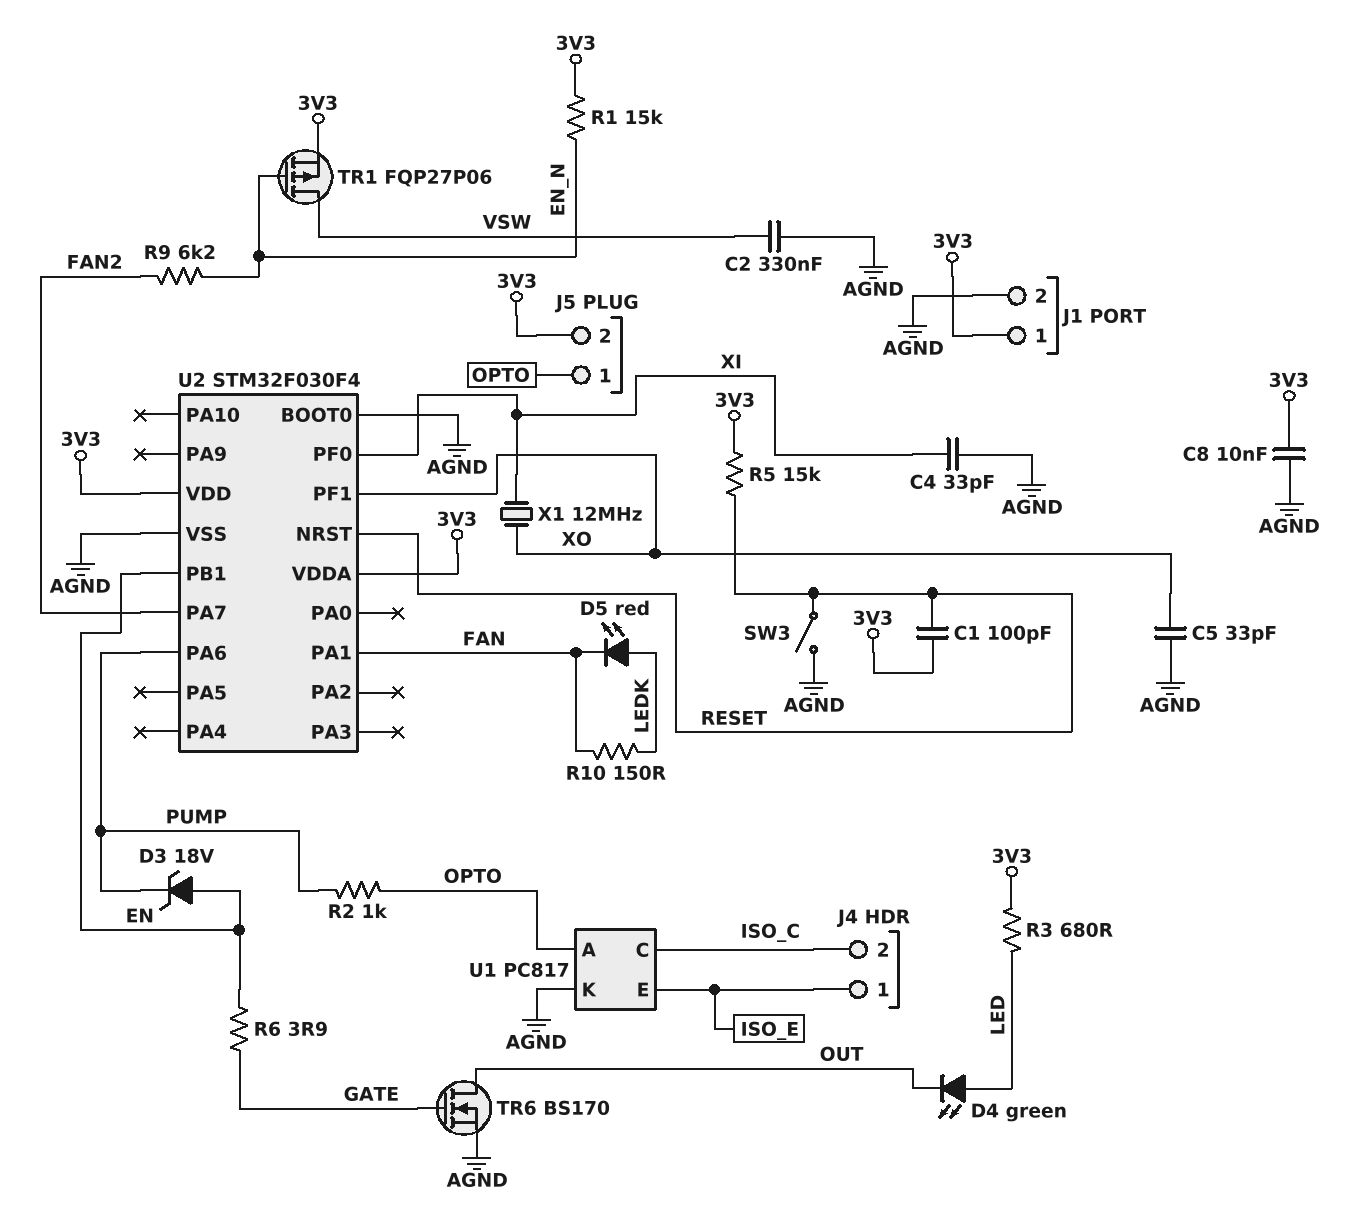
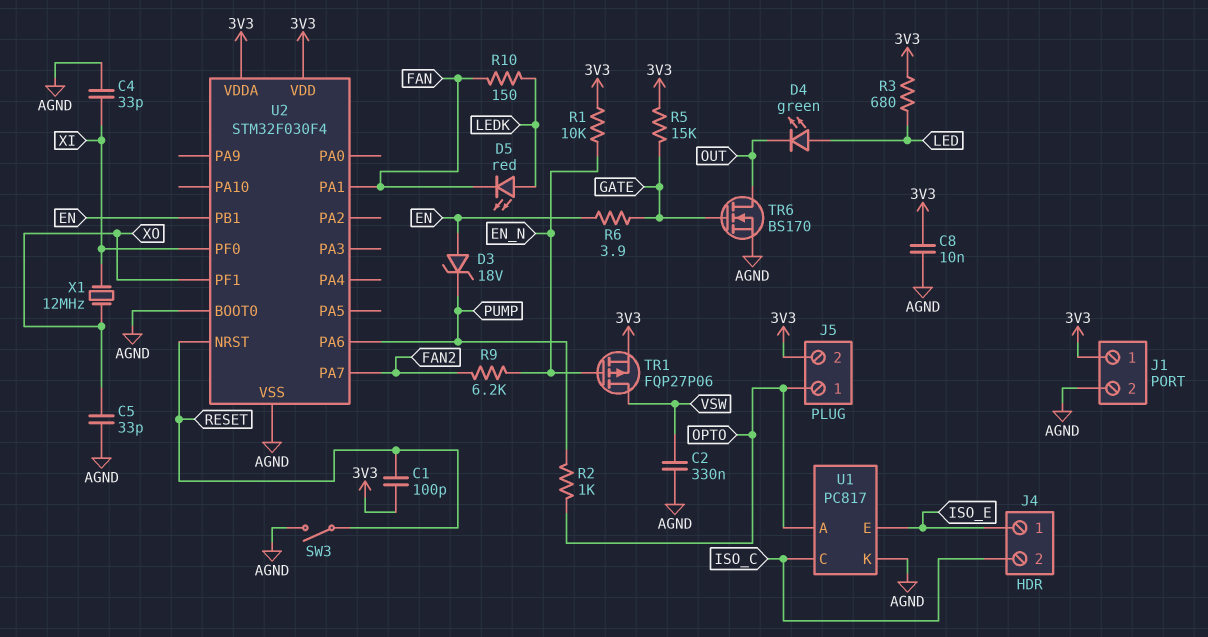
R1: 15k (3V3, EN_N) -> 10k (3V3, EN_N)
R5: 15k (3V3, RESET) -> 15k (3V3, GATE)

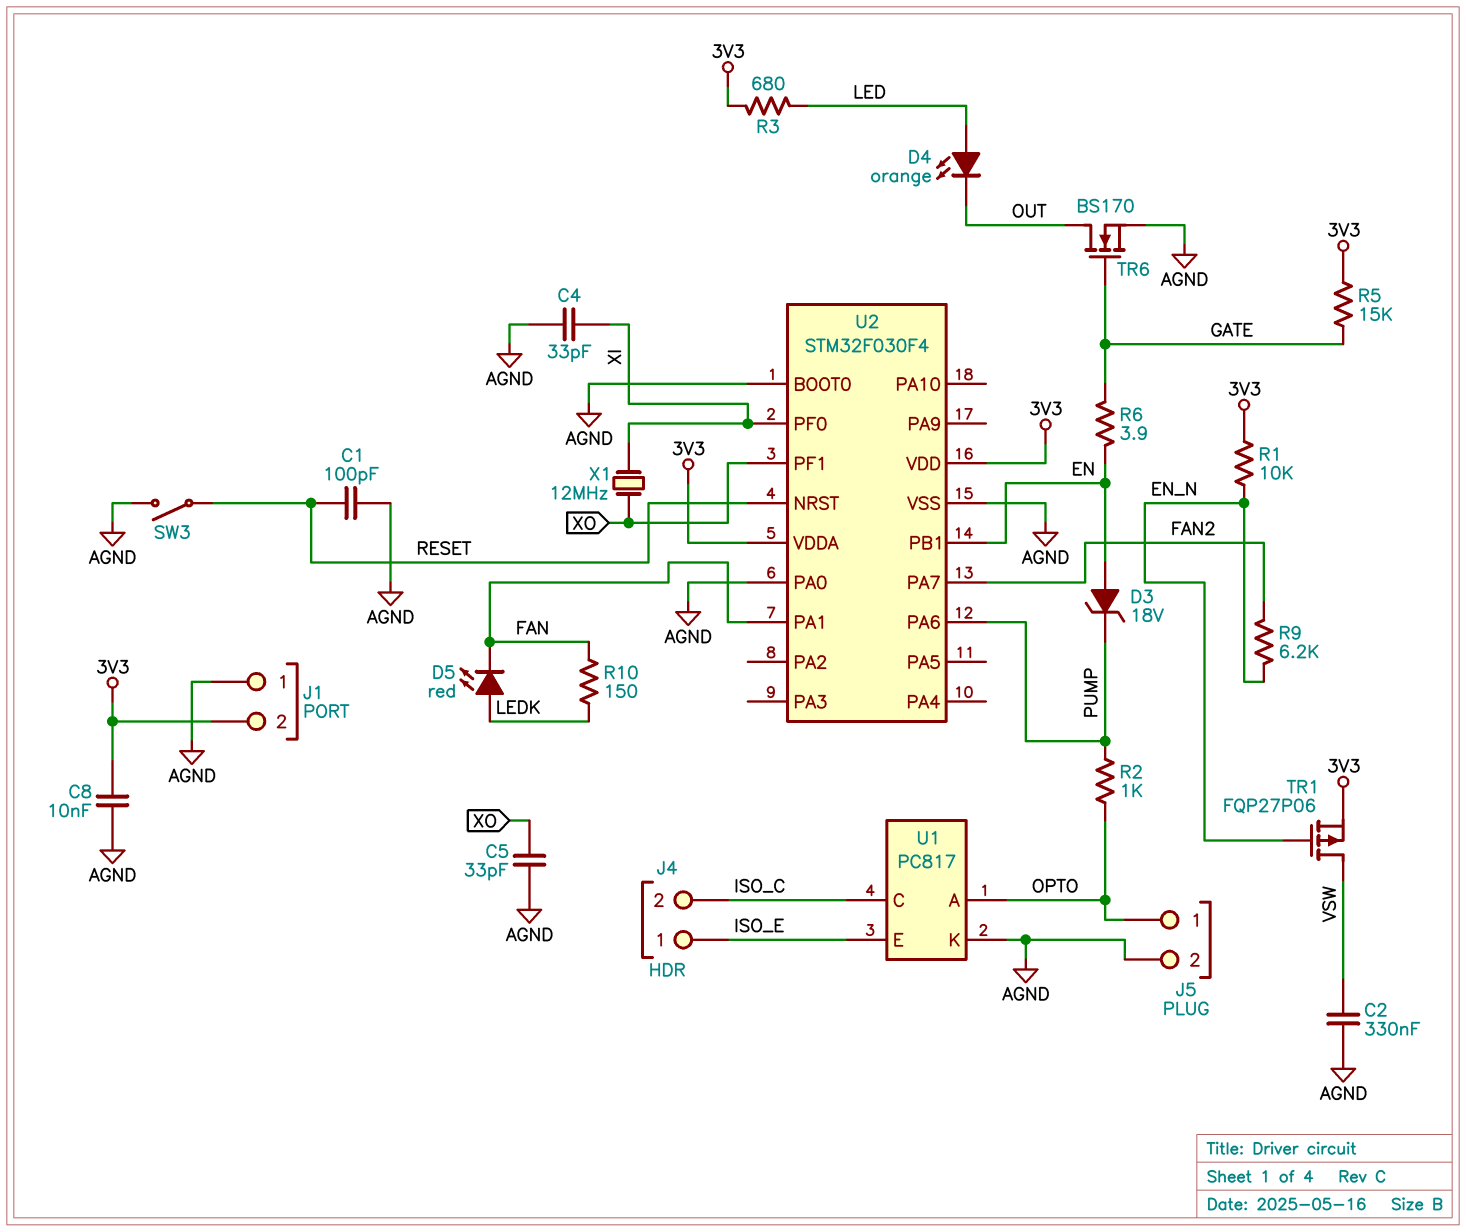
C1: 100pF (3V3, RESET) -> 100pF (AGND, RESET)
D4: LED green (A LED, K OUT) -> LED orange (A LED, K OUT)
J1 pin 1: 3V3 -> AGND
J1 pin 2: AGND -> 3V3
J5 pin 2: 3V3 -> AGND
U2 pin PA0: none -> AGND

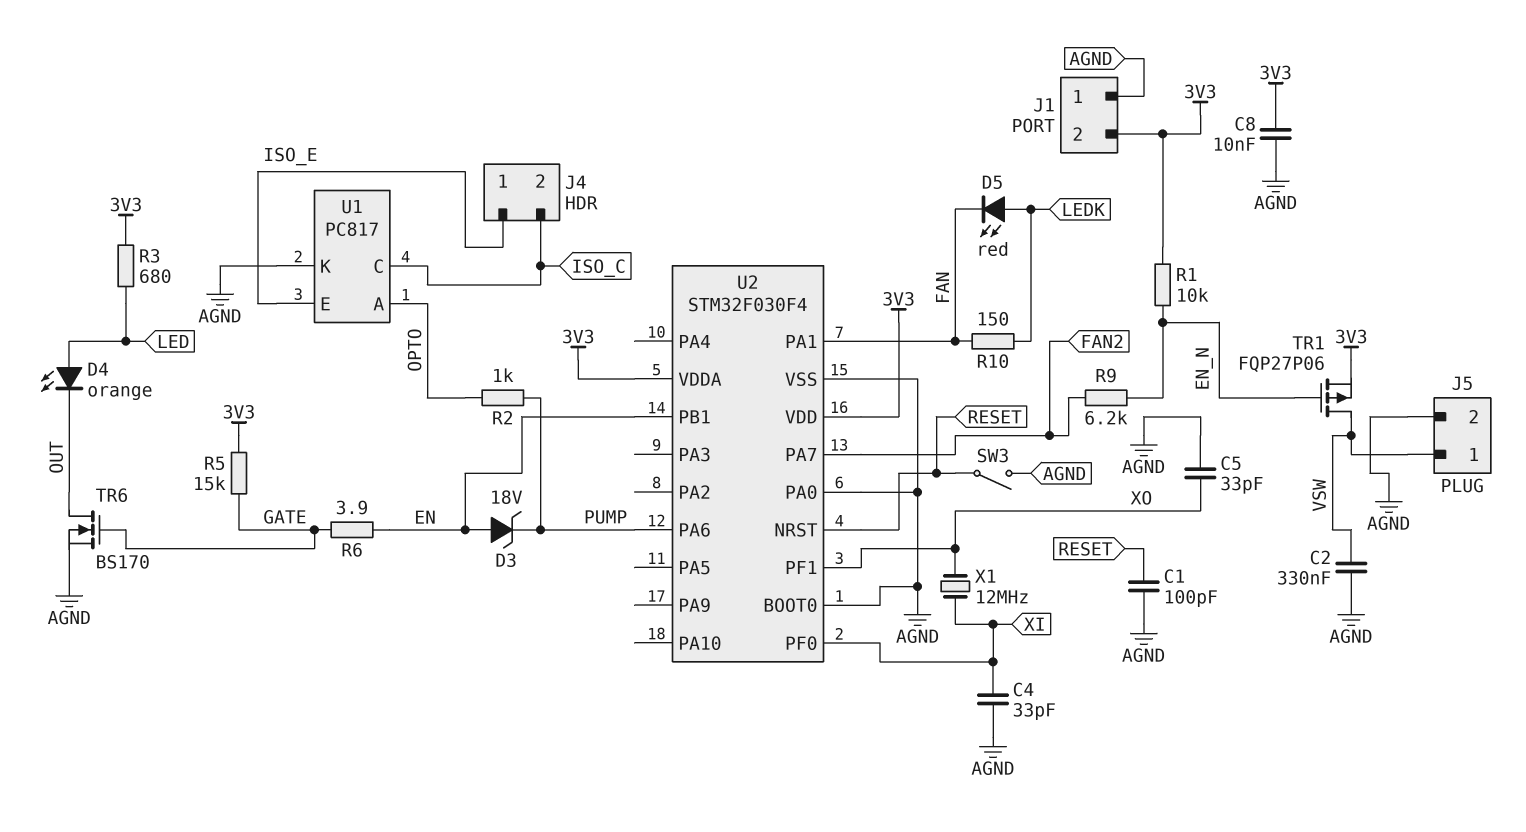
J5 pin 1: OPTO -> VSW

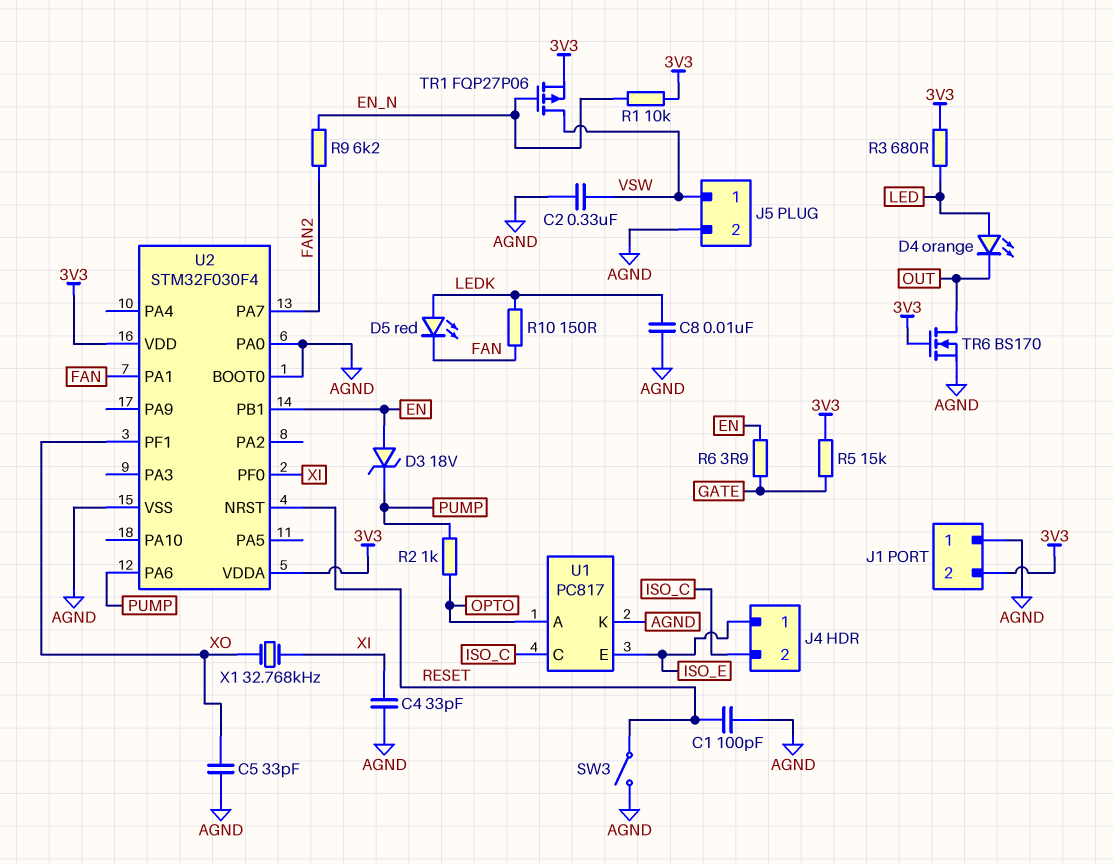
C8: 10nF (3V3, AGND) -> 10nF (AGND, LEDK)
TR6: NMOS BS170 (G GATE, D OUT, S AGND) -> NMOS BS170 (G 3V3, D OUT, S AGND)
X1: 12MHz (XI, XO) -> 32.768kHz (XI, XO)

